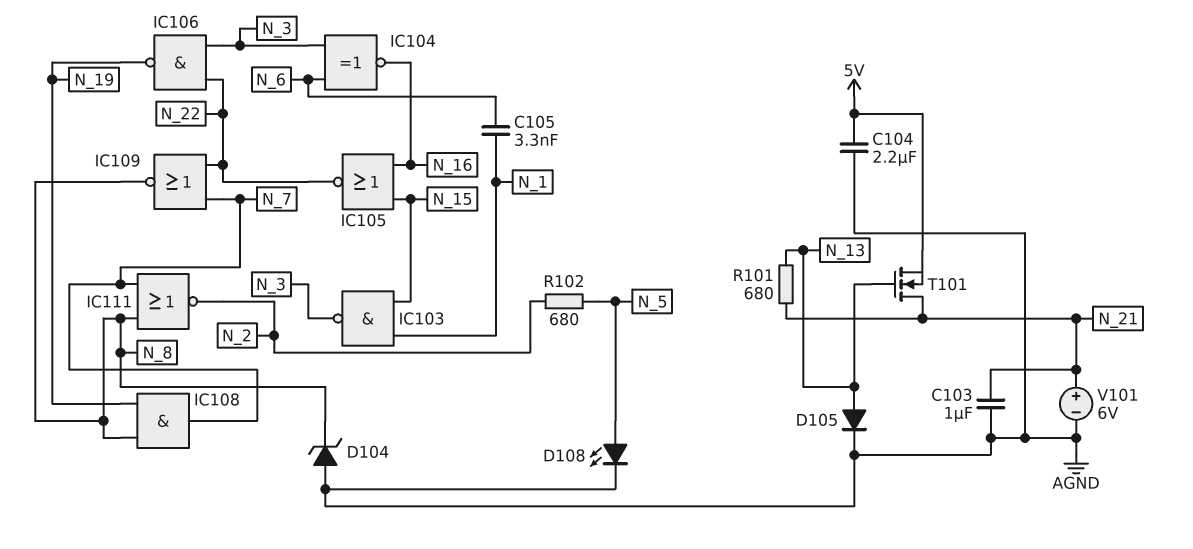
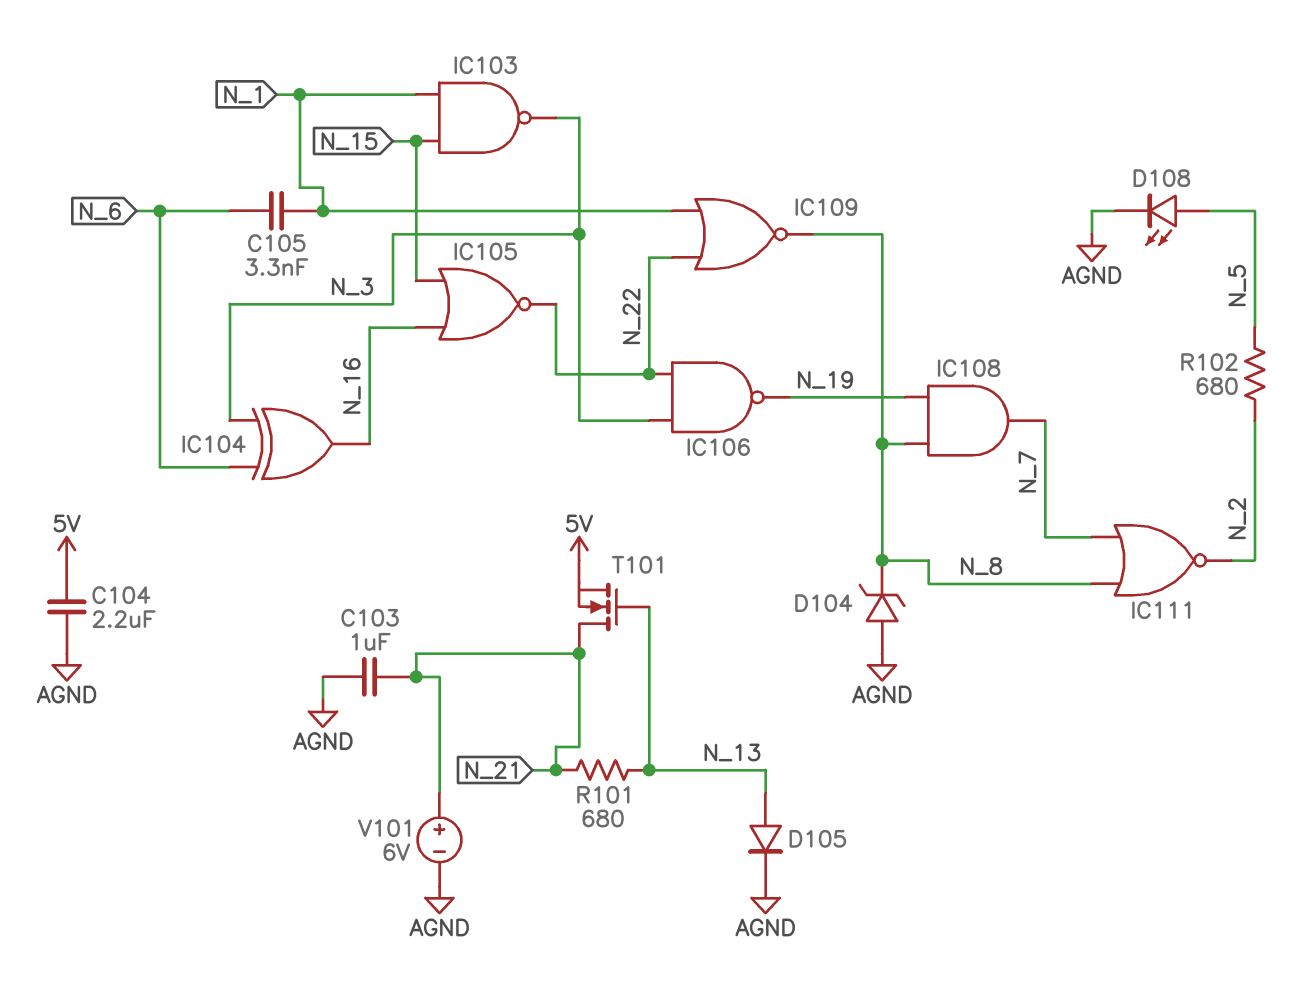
IC104: XNOR (in N_3, in N_6, out N_16) -> XOR (in N_3, in N_6, out N_16)
IC109: NOR (in N_7, in N_22, out N_8) -> NOR (in N_1, in N_22, out N_8)

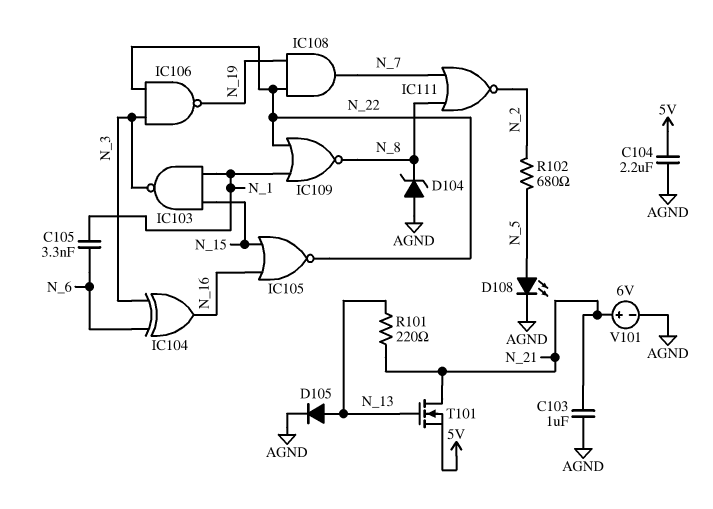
IC108: AND (in N_8, in N_19, out N_7) -> AND (in N_19, in N_22, out N_7)
R101: 680 (N_13, N_21) -> 220 (N_13, N_21)

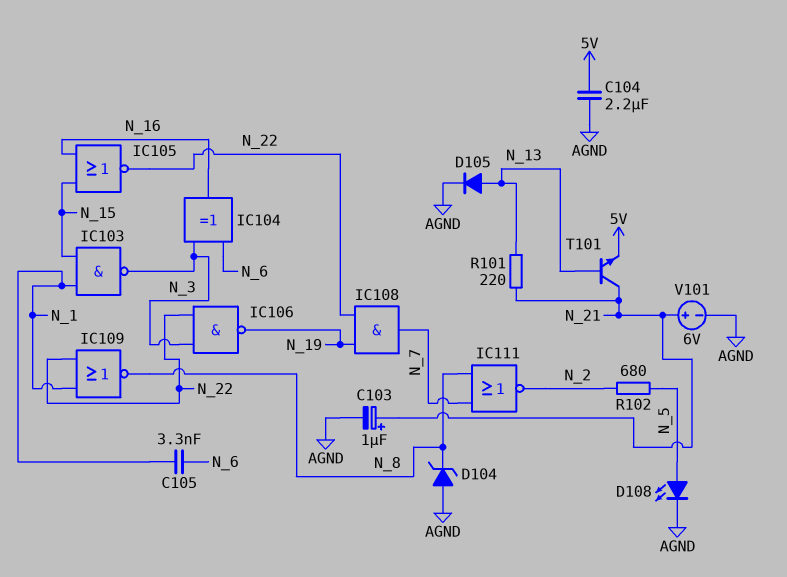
C103: 1uF (AGND, N_21) -> 1uF (plus N_21, minus AGND)
T101: NMOS (G N_13, D N_21, S 5V) -> NPN (B N_13, C N_21, E 5V)

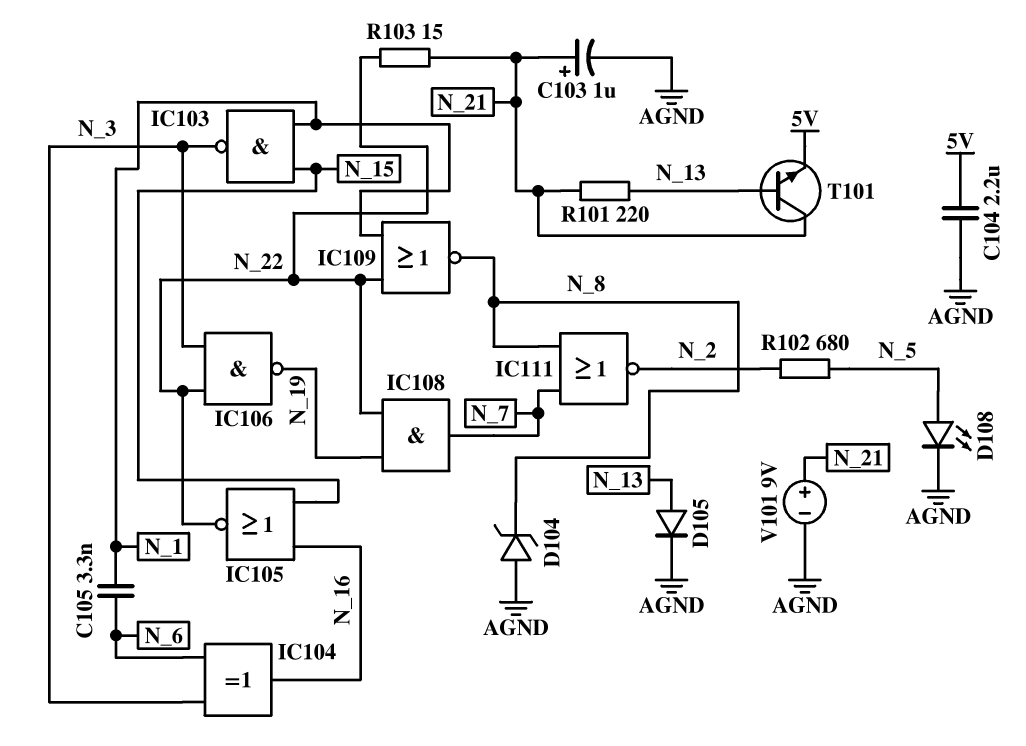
R103: none -> 15 (N_21, N_22)
V101: 6V (plus N_21, minus AGND) -> 9V (plus N_21, minus AGND)

